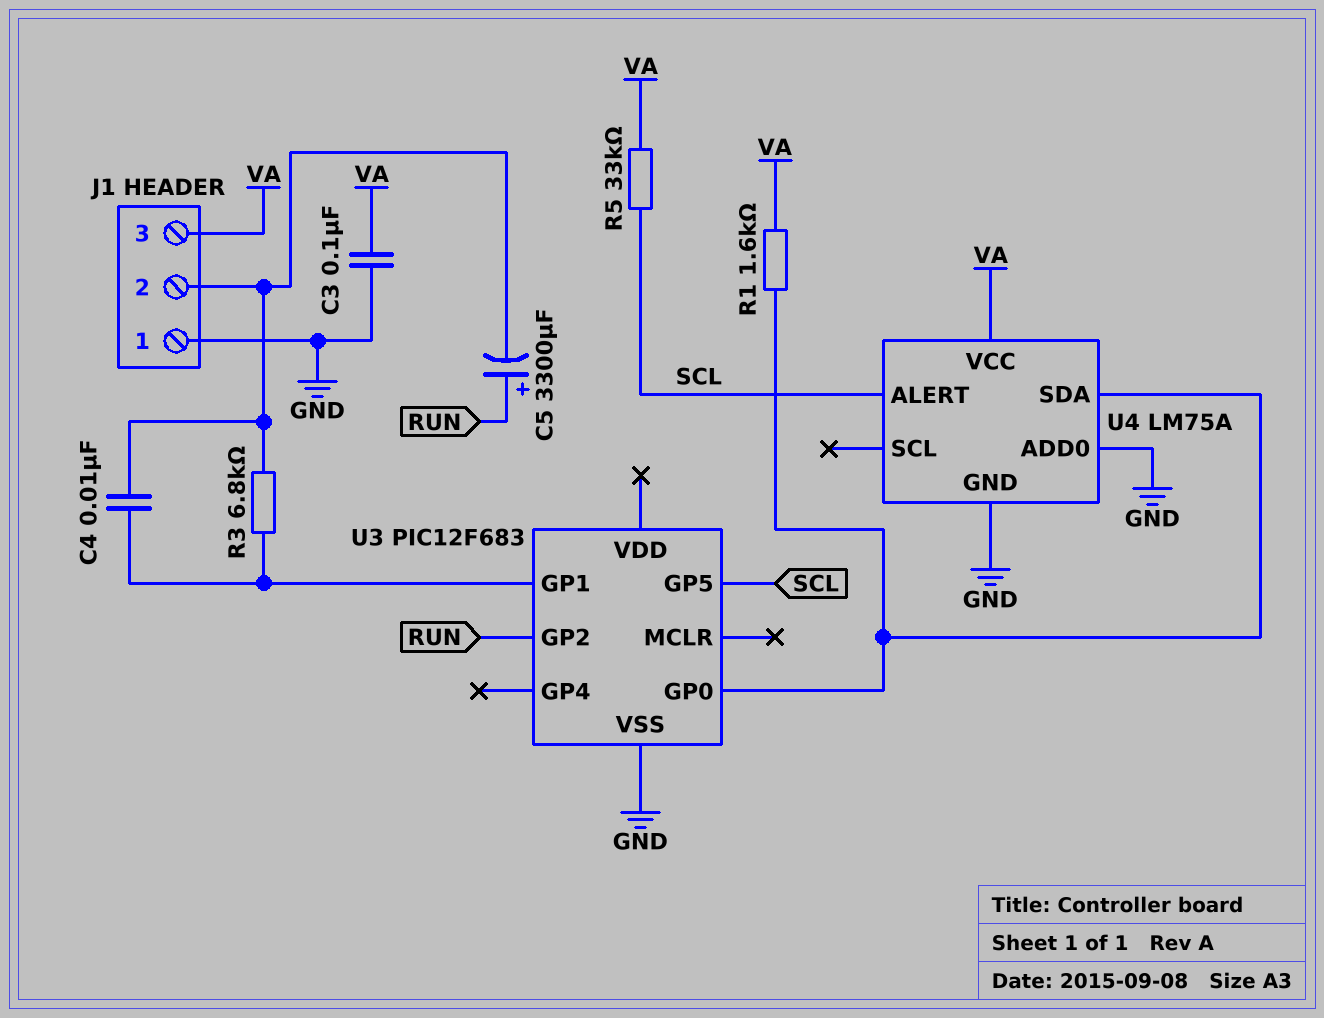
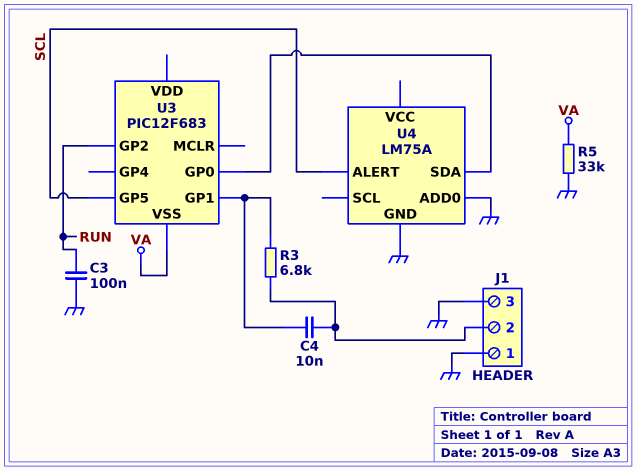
C3: 100nF (GND, VA) -> 100nF (GND, RUN)
C5: 3300uF (plus RUN, minus J1/2) -> none
J1 pin 3: VA -> GND
R1: 1.6k (U3/GP0, VA) -> none
R5: 33k (SCL, VA) -> 33k (GND, VA)
U3 pin VSS: GND -> VA
U4 pin VCC: VA -> none

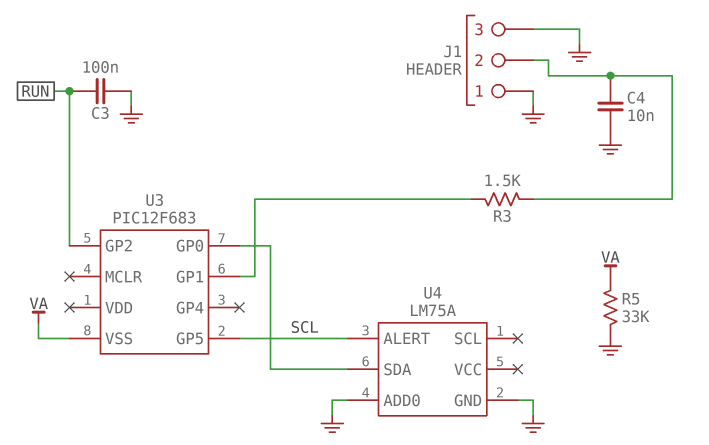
C4: 10nF (J1/2, U3/GP1) -> 10nF (GND, J1/2)
R3: 6.8k (J1/2, U3/GP1) -> 1.5k (J1/2, U3/GP1)

